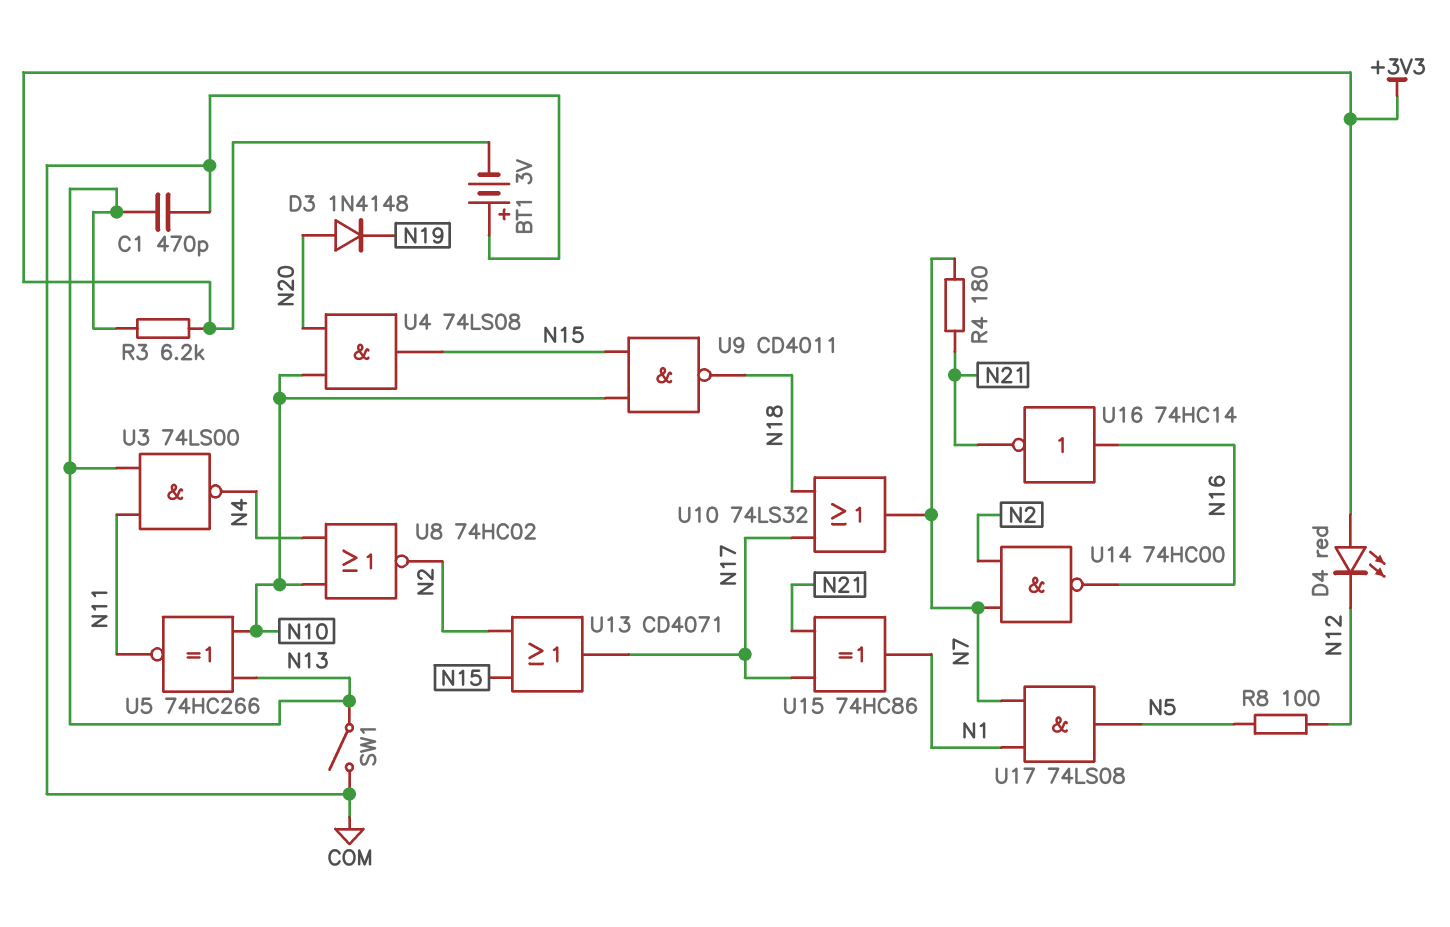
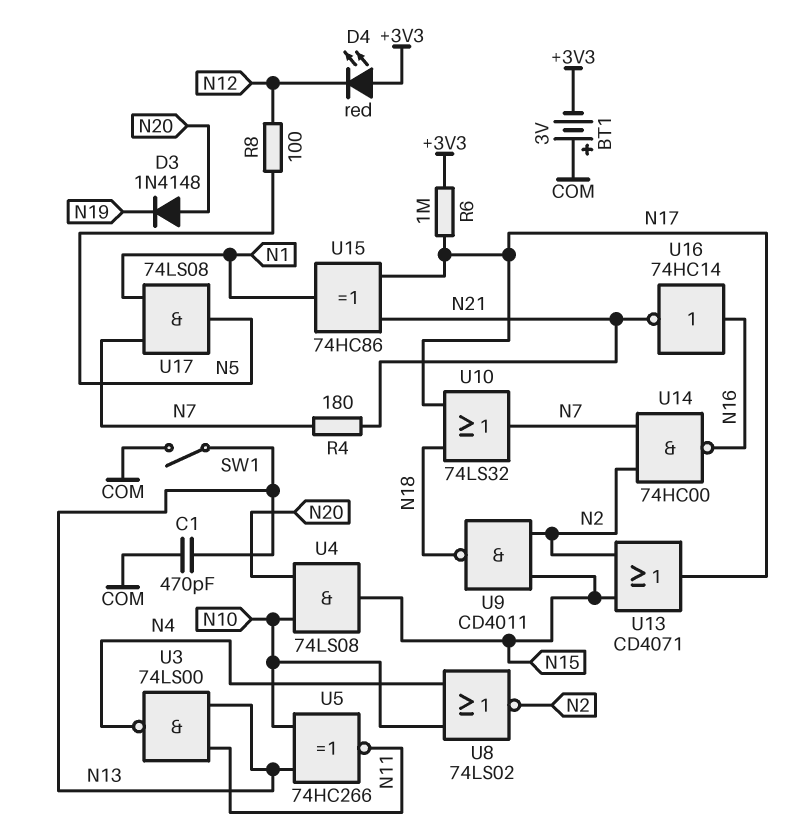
R3: 6.2k (+3V3, N13) -> none
R6: none -> 1M (+3V3, N17)
U8: NOR 74HC02 (in N4, in N10, out N2) -> NOR 74LS02 (in N4, in N10, out N2)
U9: NAND CD4011 (in N10, in N15, out N18) -> NAND CD4011 (in N2, in N15, out N18)

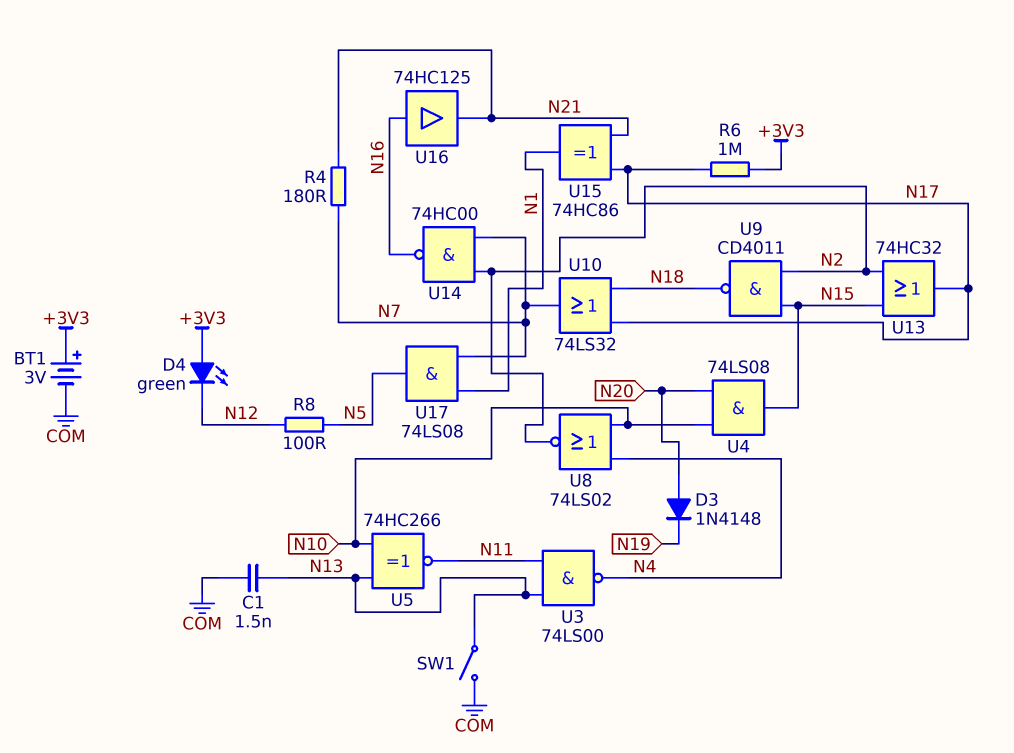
BT1: 3V (plus COM, minus +3V3) -> 3V (plus +3V3, minus COM)
C1: 470pF (COM, N13) -> 1.5nF (COM, N13)
D4: LED red (A +3V3, K N12) -> LED green (A +3V3, K N12)
U13: OR CD4071 (in N2, in N15, out N17) -> OR 74HC32 (in N2, in N15, out N17)
U16: NOT 74HC14 (in N16, out N21) -> buffer 74HC125 (in N16, out N21)

